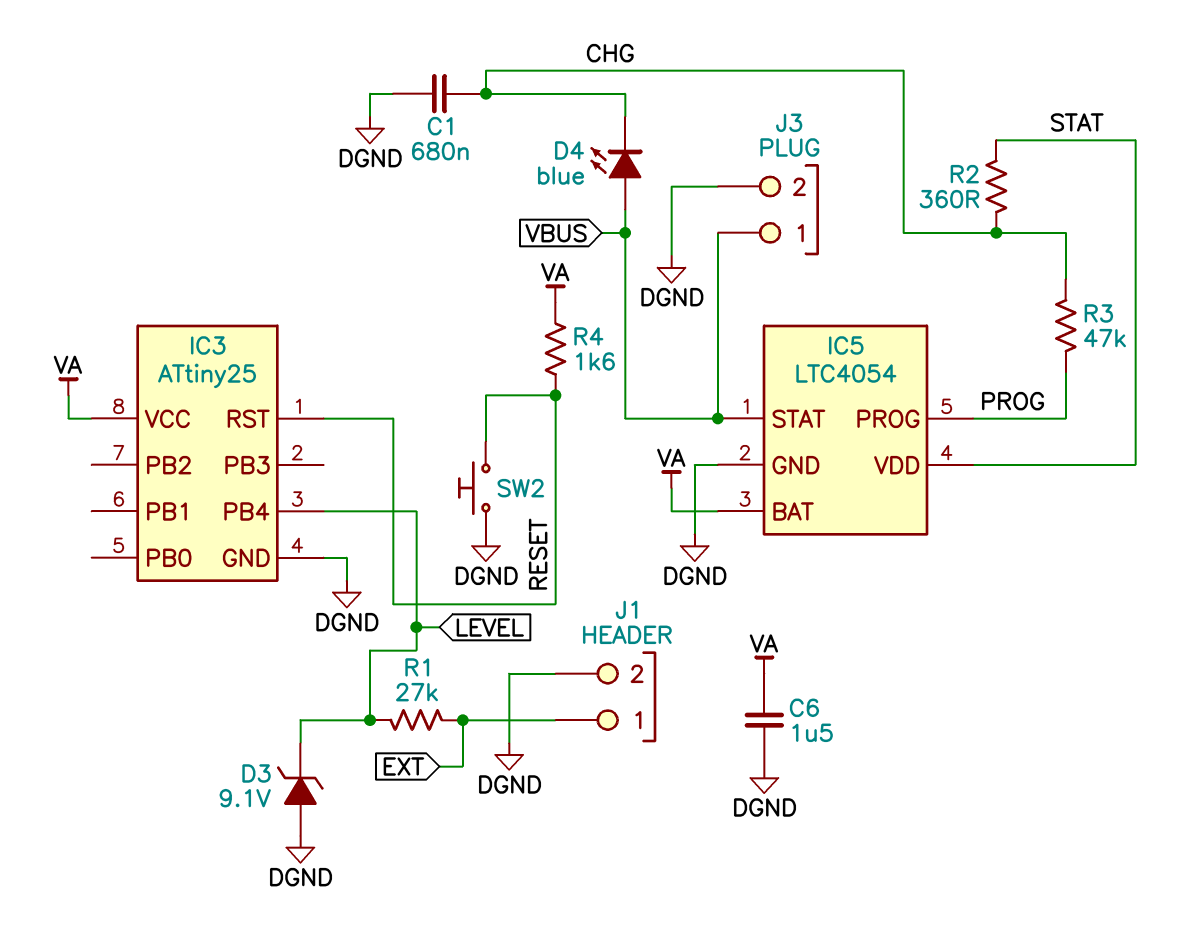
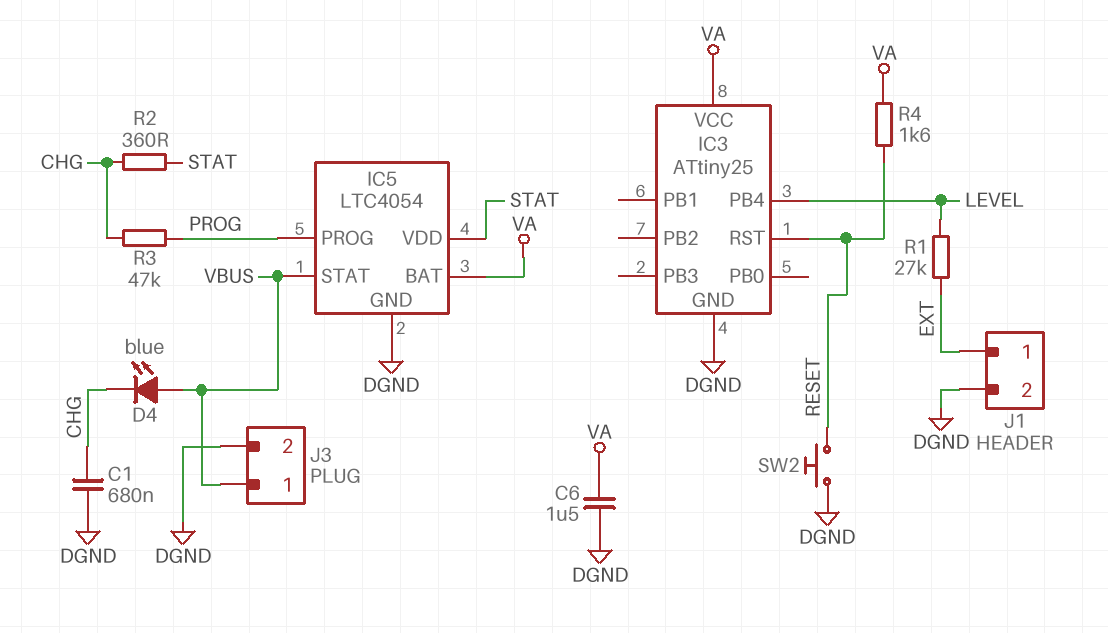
D3: zener 9.1V (A DGND, K LEVEL) -> none

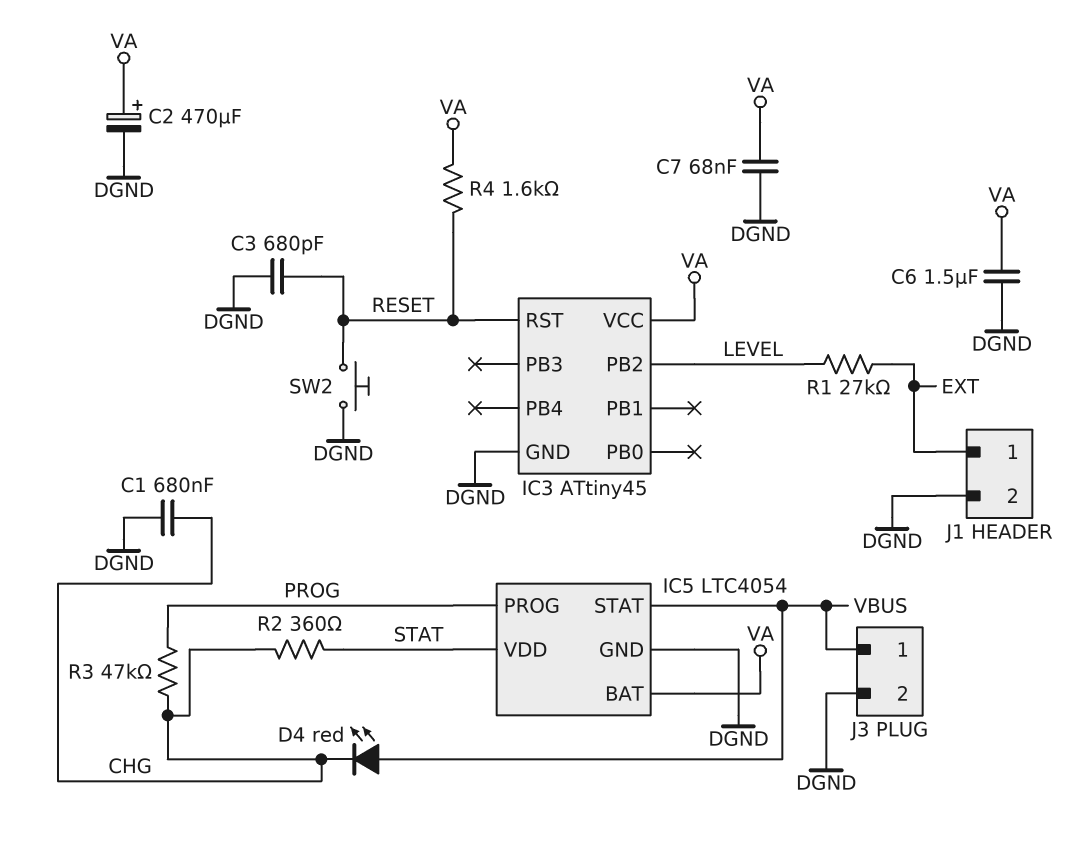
C2: none -> 470uF (plus VA, minus DGND)
C3: none -> 680pF (DGND, RESET)
C7: none -> 68nF (DGND, VA)
D4: LED blue (A VBUS, K CHG) -> LED red (A VBUS, K CHG)
IC3: ATtiny25 -> ATtiny45
IC3 pin PB2: none -> LEVEL
IC3 pin PB4: LEVEL -> none

